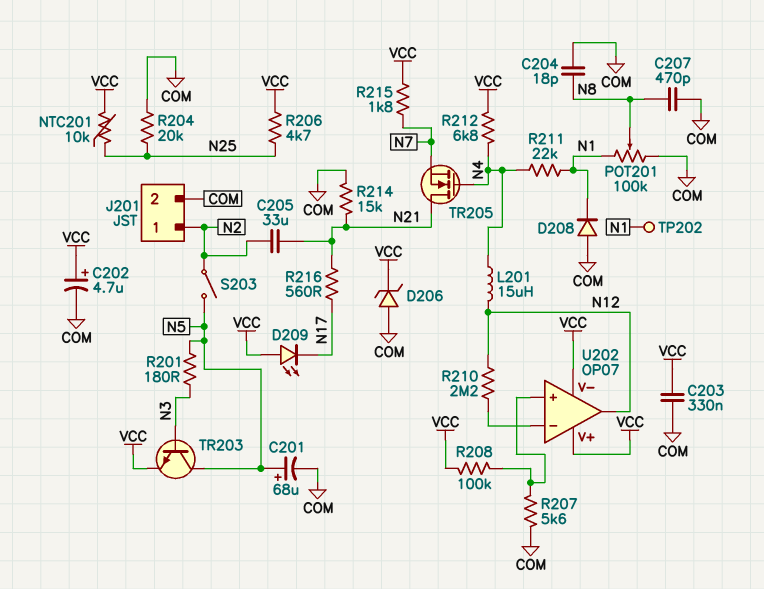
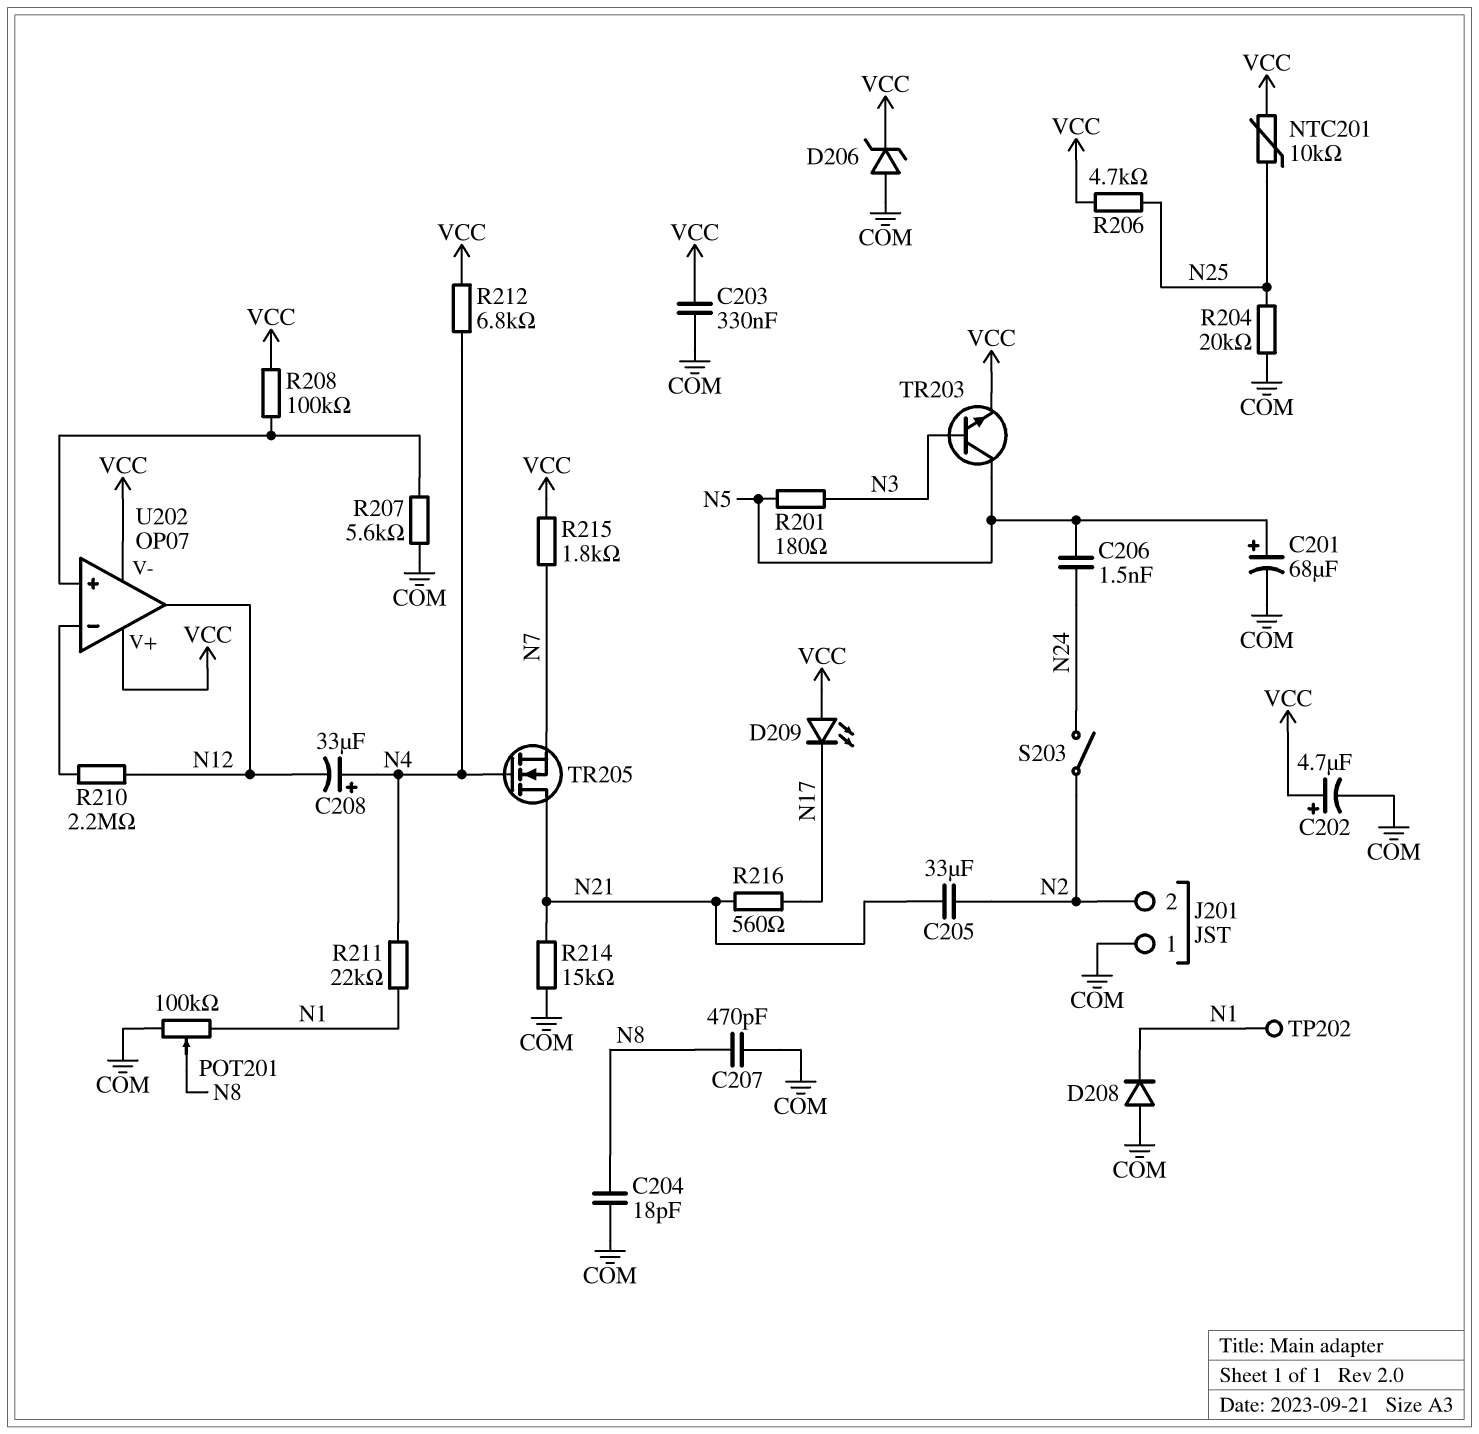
C206: none -> 1.5nF (N5, N24)
C208: none -> 33uF (plus N4, minus N12)
J201 pin 1: N2 -> COM
J201 pin 2: COM -> N2
L201: 15uH (N4, N12) -> none
S203: switch (N2, N5) -> switch (N2, N24)

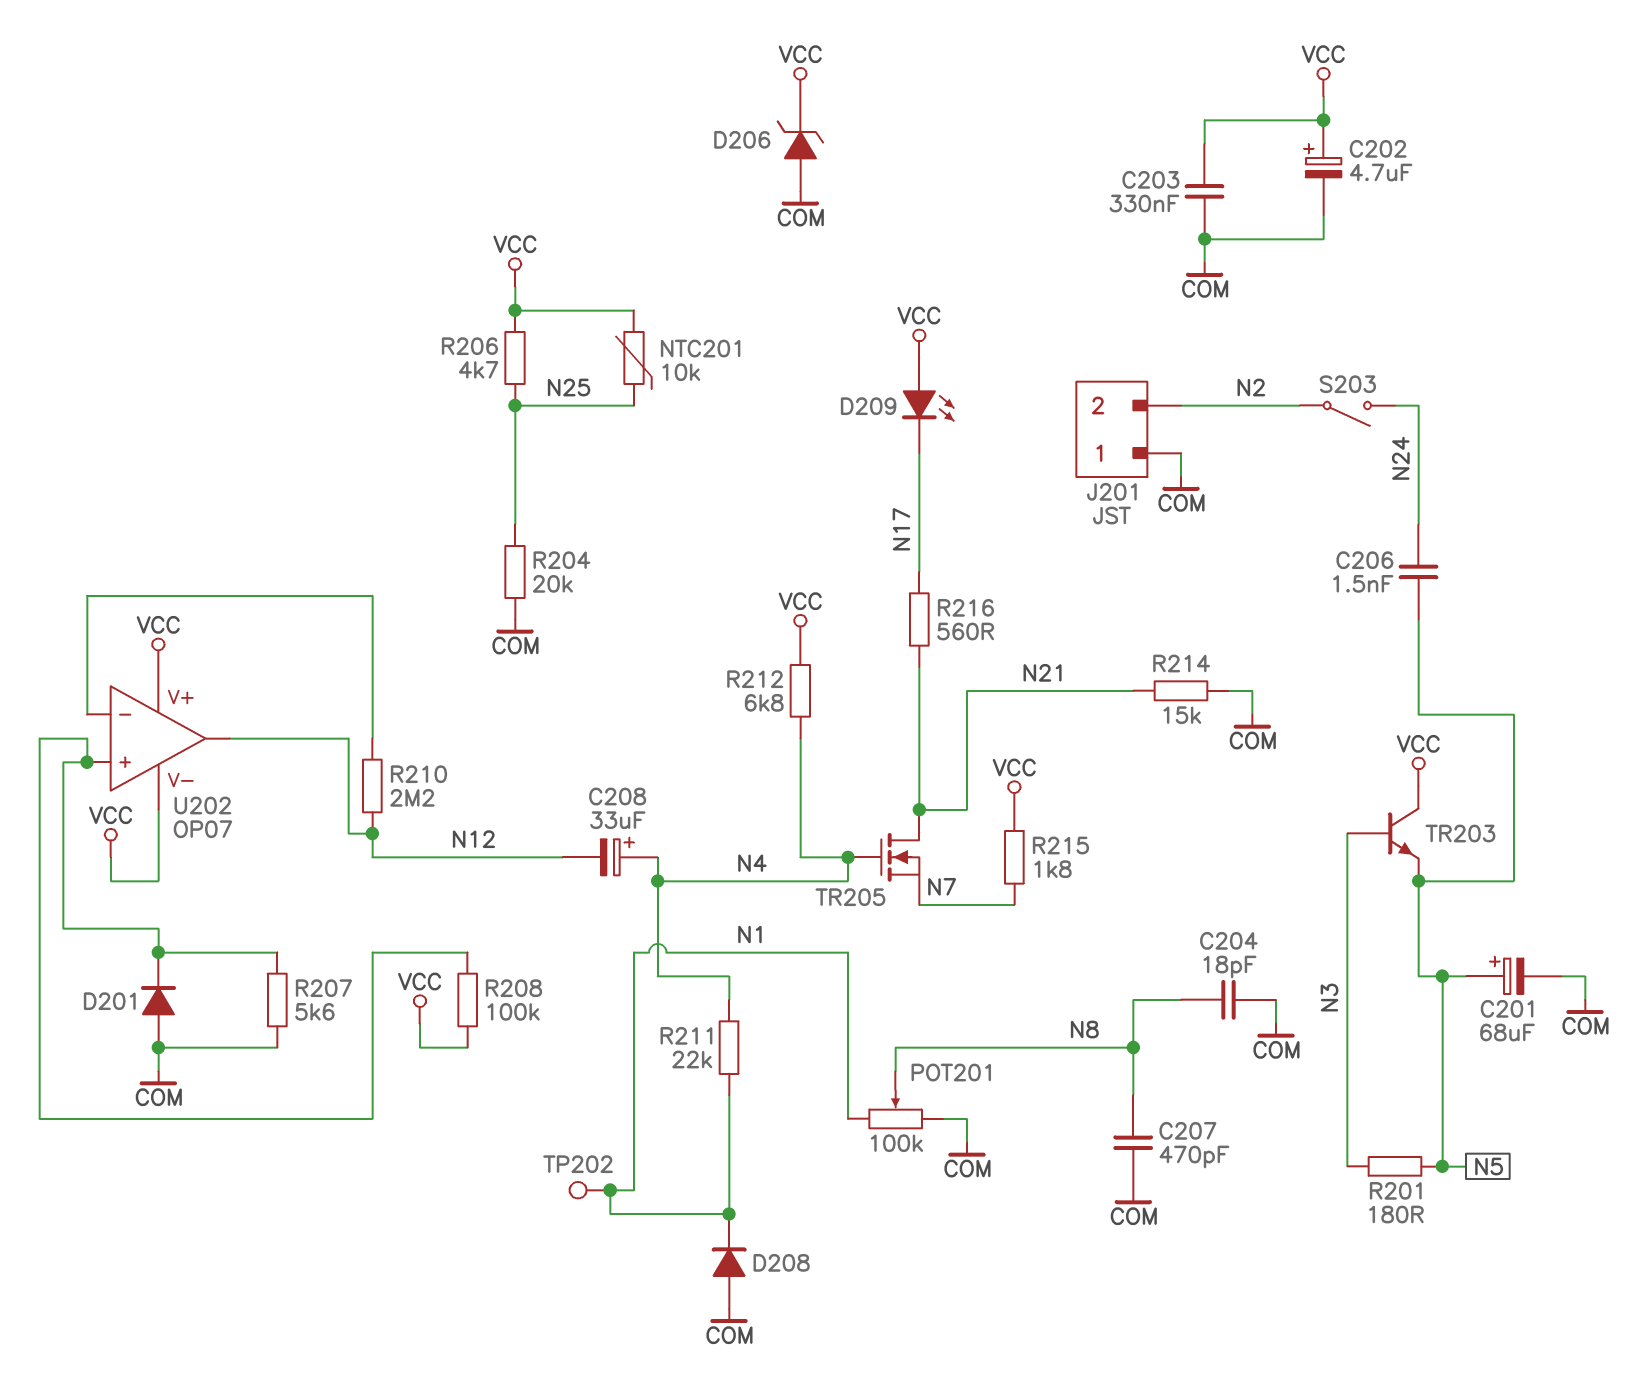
C205: 33uF (N2, N21) -> none
D201: none -> diode (A COM, K U202/in+)
TR203: NPN (B N3, C N5, E VCC) -> NPN (B N3, C VCC, E N5)

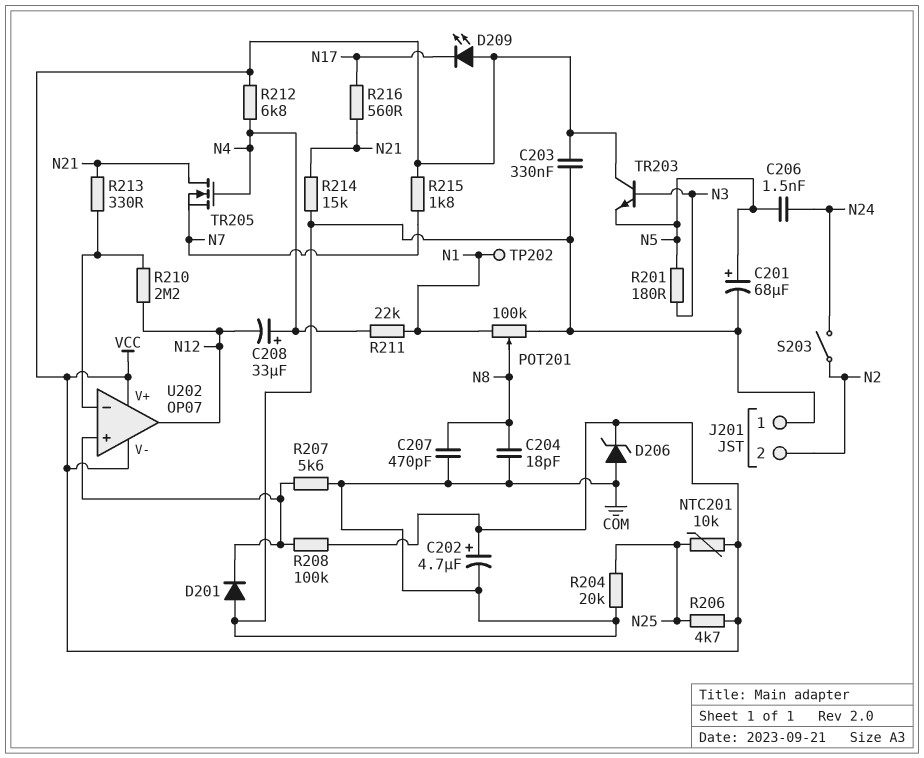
D208: diode (A COM, K N1) -> none
R213: none -> 330 (N21, U202/in-)

